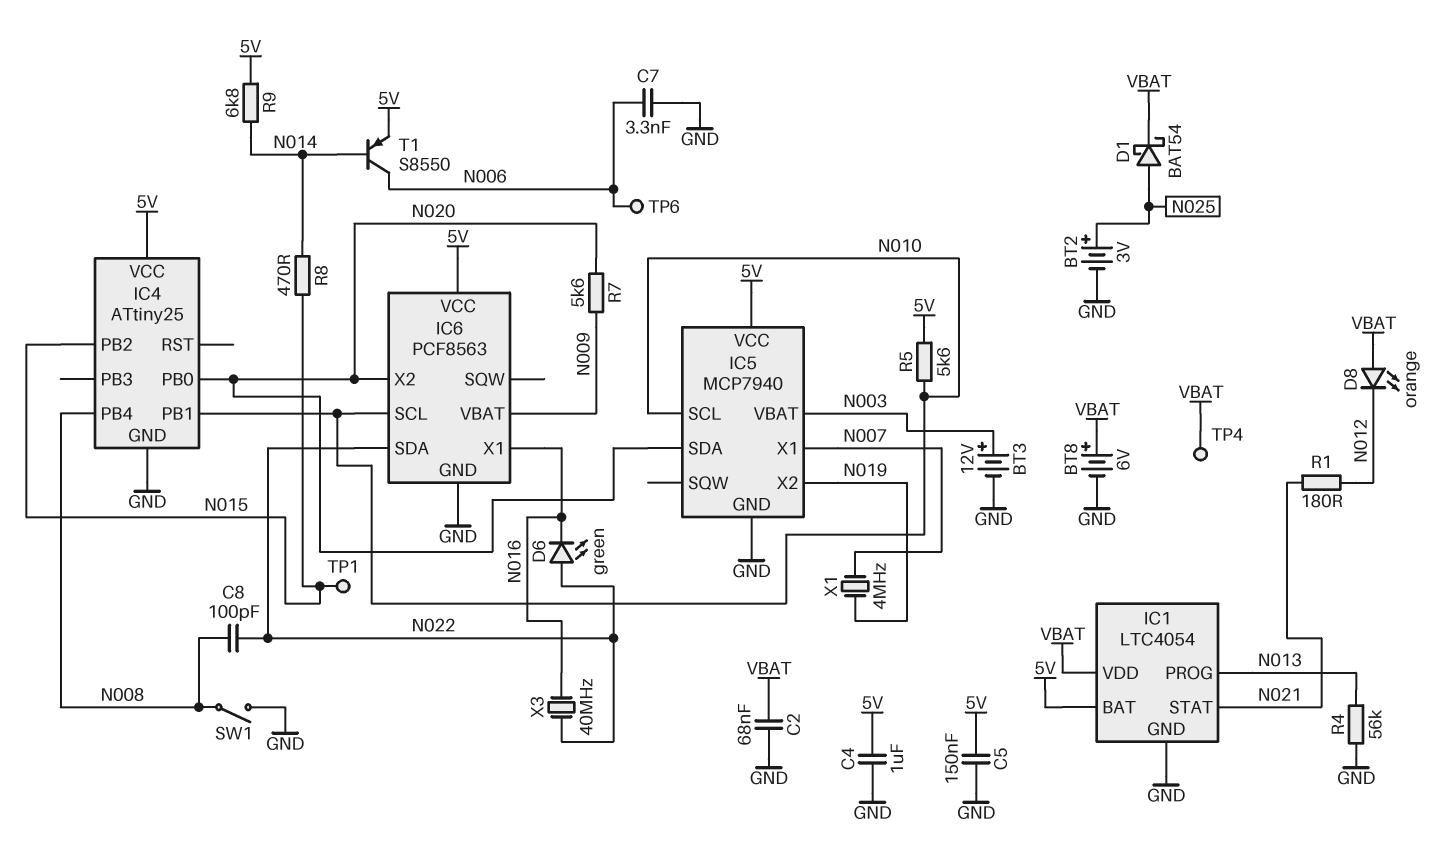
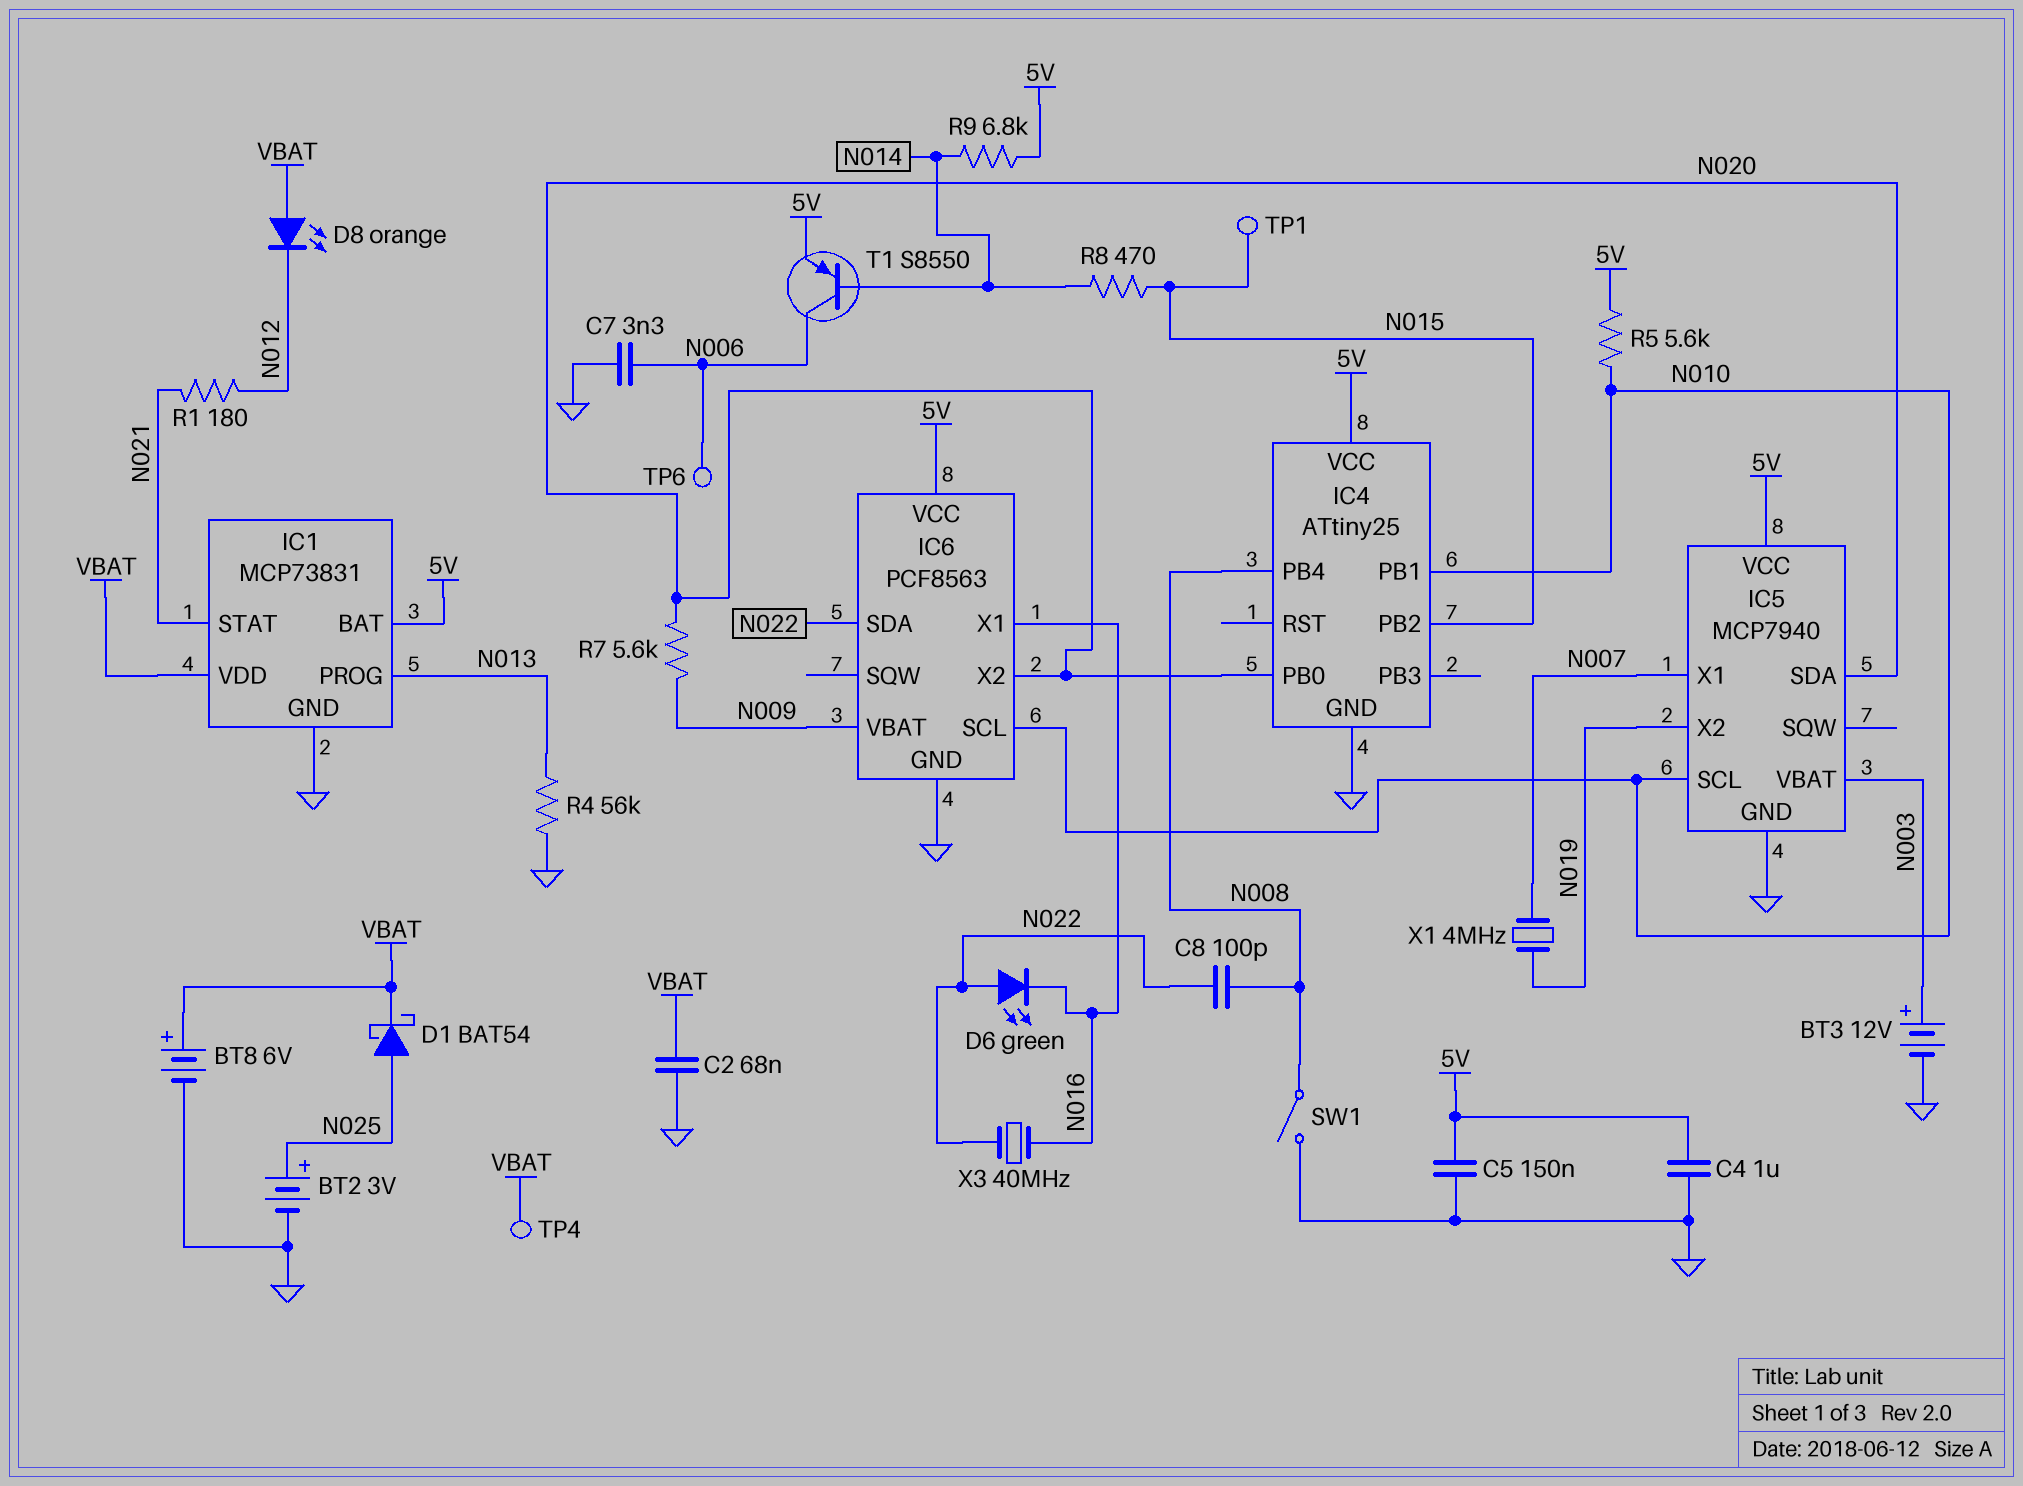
IC1: LTC4054 -> MCP73831

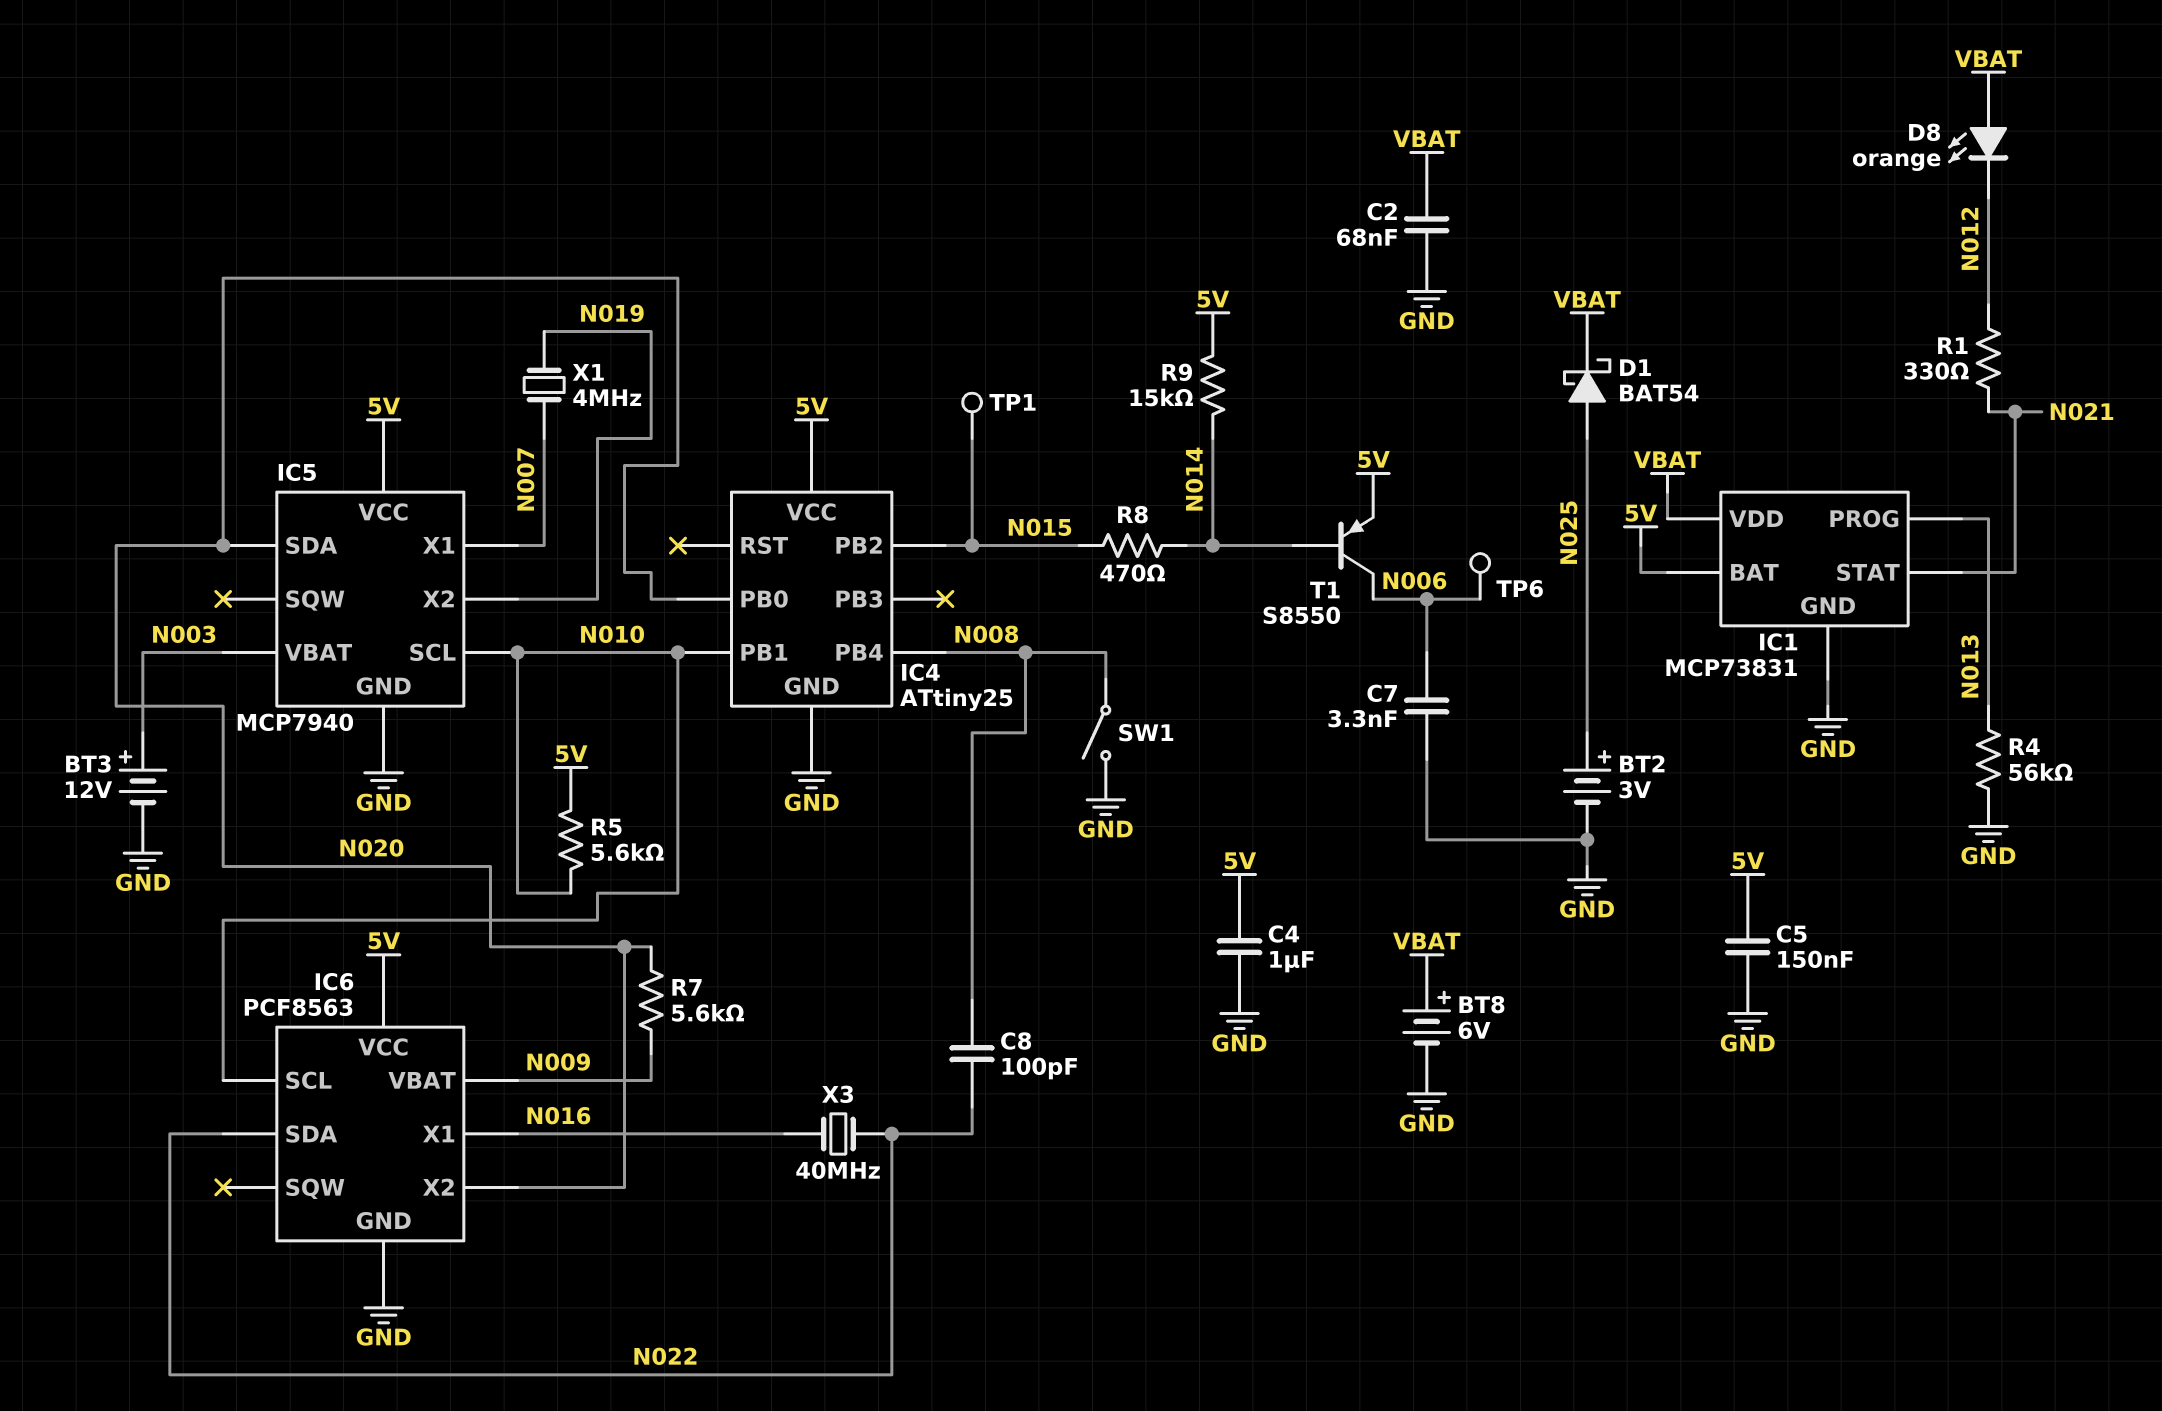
D6: LED green (A N022, K N016) -> none
R1: 180 (N012, N021) -> 330 (N012, N021)
R9: 6.8k (5V, N014) -> 15k (5V, N014)
TP4: test point (VBAT) -> none

